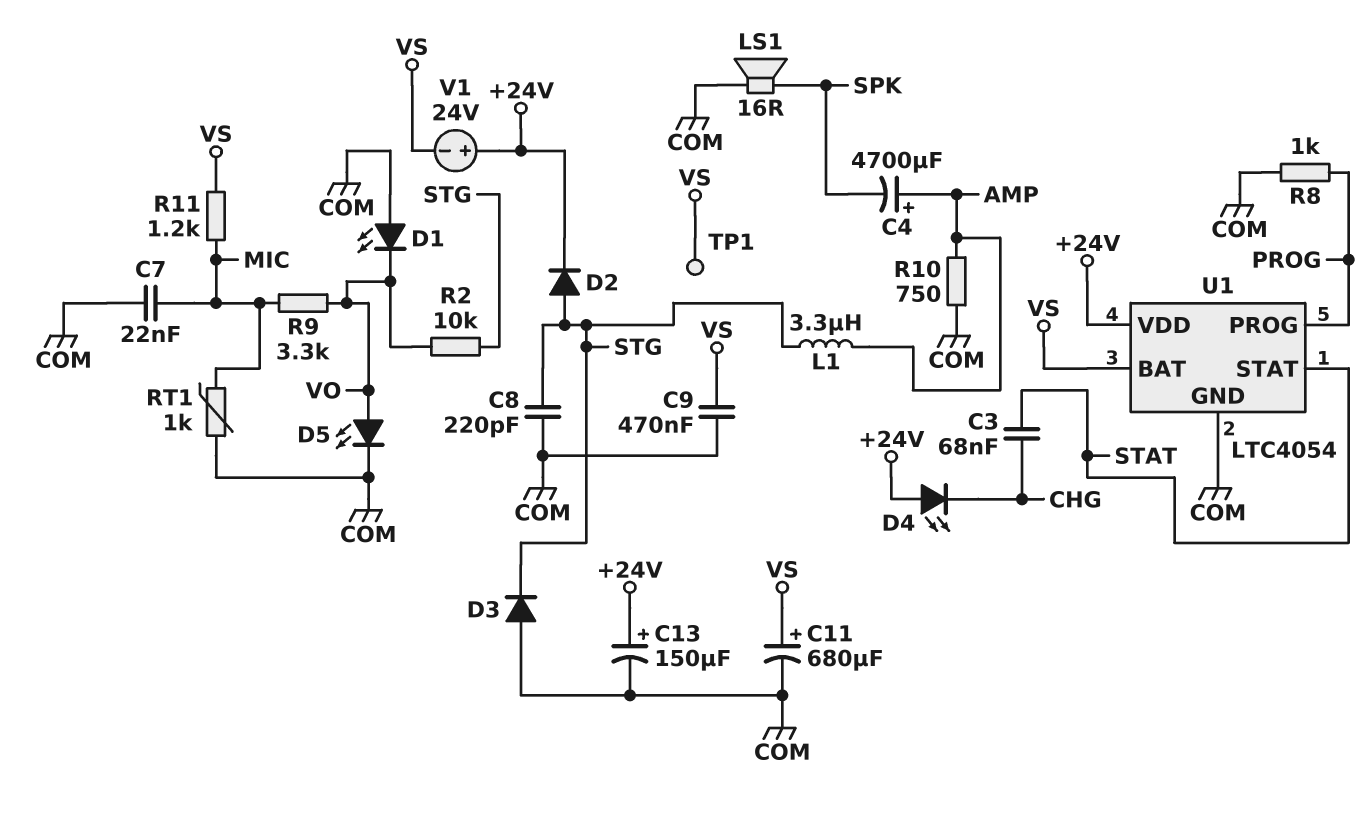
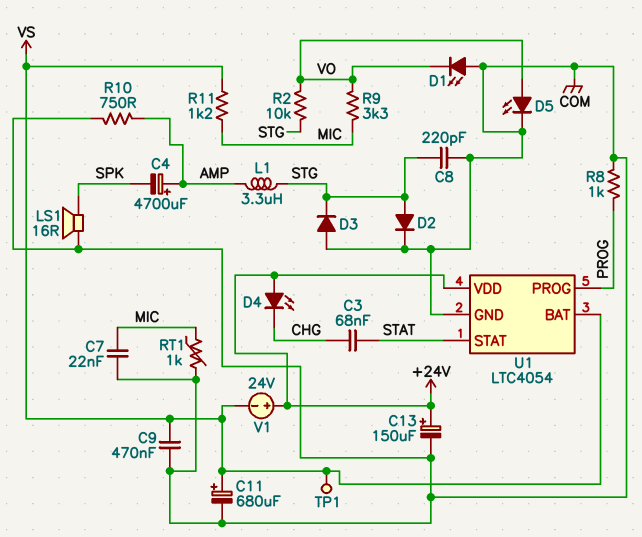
D2: diode (A STG, K +24V) -> diode (A STG, K COM)

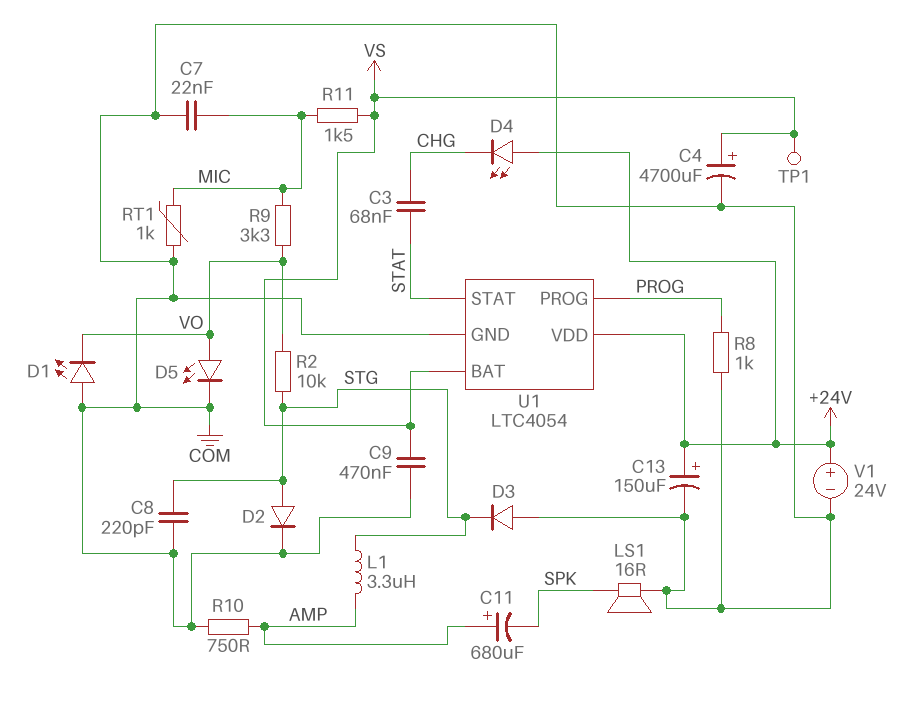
C4: 4700uF (plus AMP, minus SPK) -> 4700uF (plus VS, minus COM)
C11: 680uF (plus VS, minus COM) -> 680uF (plus AMP, minus SPK)
R11: 1.2k (MIC, VS) -> 1.5k (MIC, VS)
V1: 24V (plus +24V, minus VS) -> 24V (plus +24V, minus COM)

